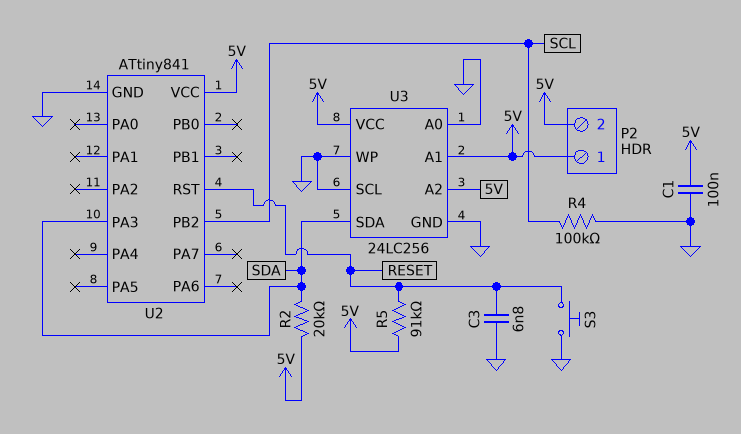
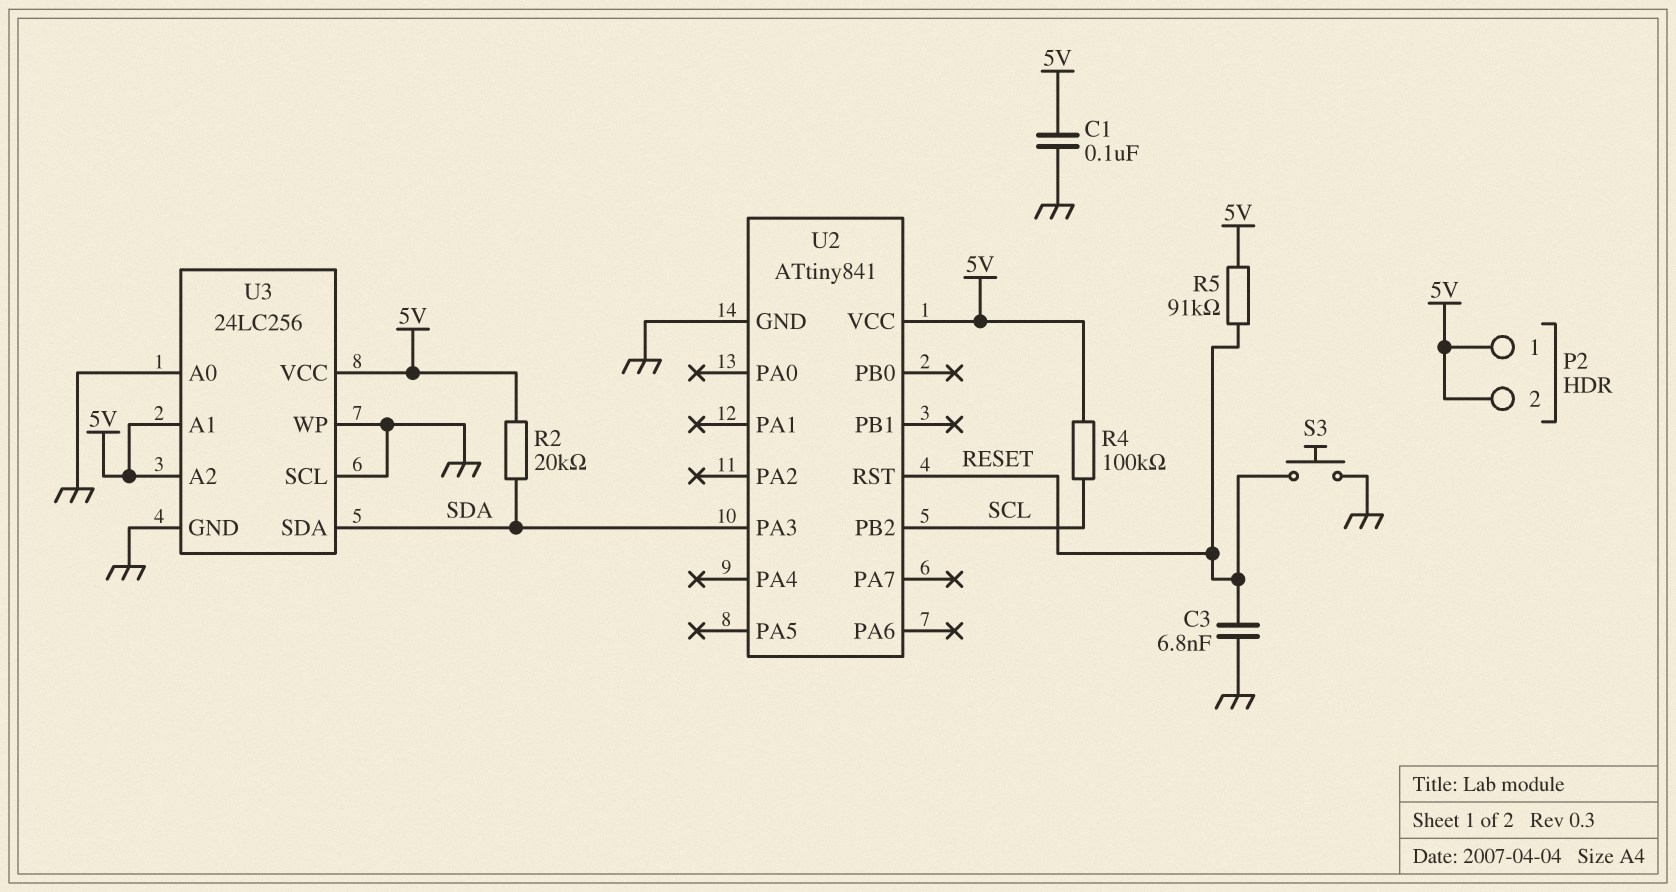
R4: 100k (GND, SCL) -> 100k (5V, SCL)

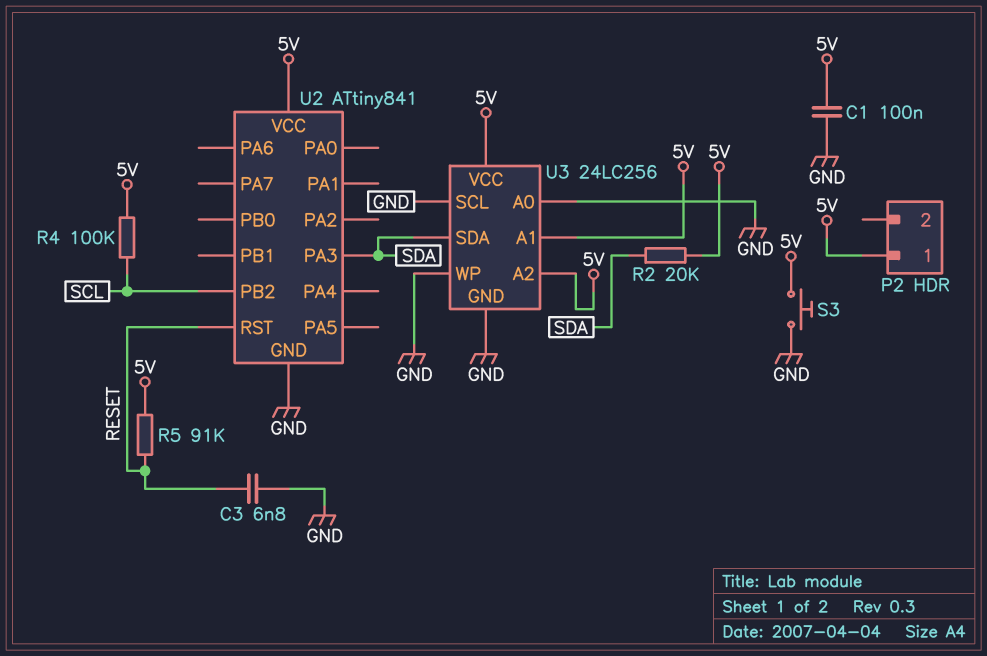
P2 pin 2: 5V -> none
S3: button (GND, RESET) -> button (5V, GND)

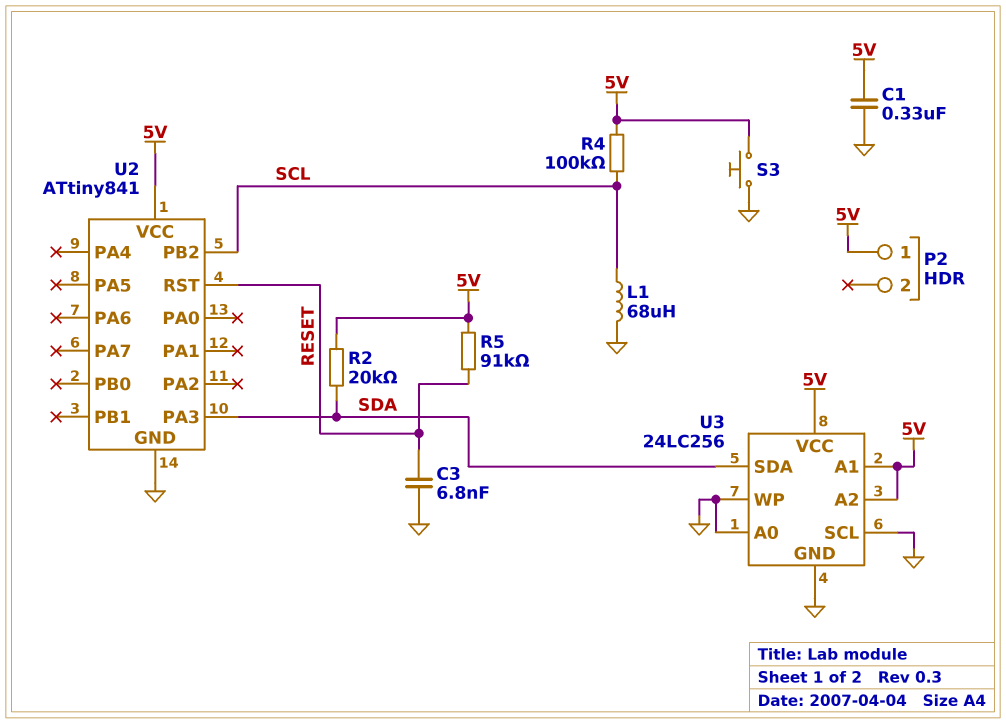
C1: 100nF (5V, GND) -> 330nF (5V, GND)
L1: none -> 68uH (GND, SCL)

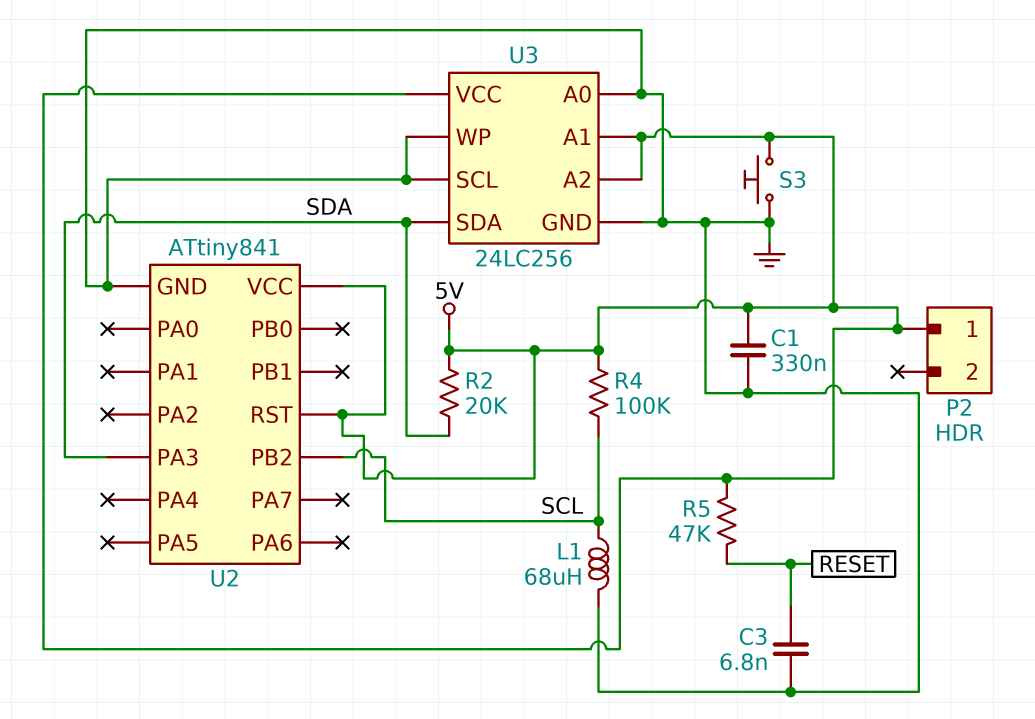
R5: 91k (5V, RESET) -> 47k (5V, RESET)
U2 pin RST: RESET -> 5V

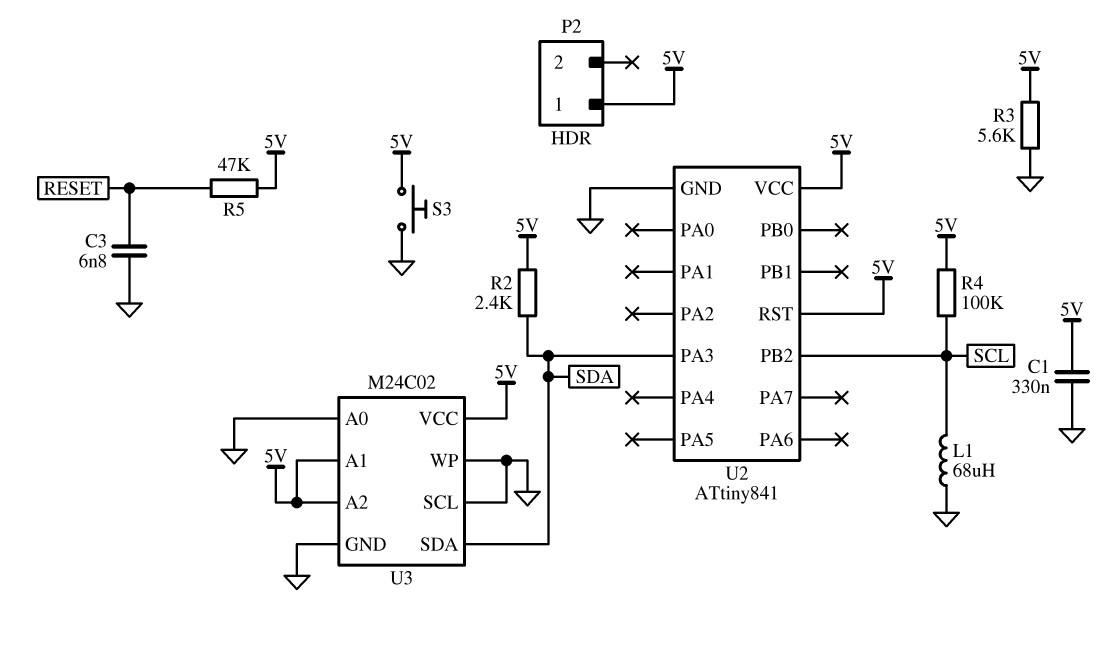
R2: 20k (5V, SDA) -> 2.4k (5V, SDA)
R3: none -> 5.6k (5V, GND)
U3: 24LC256 -> M24C02

